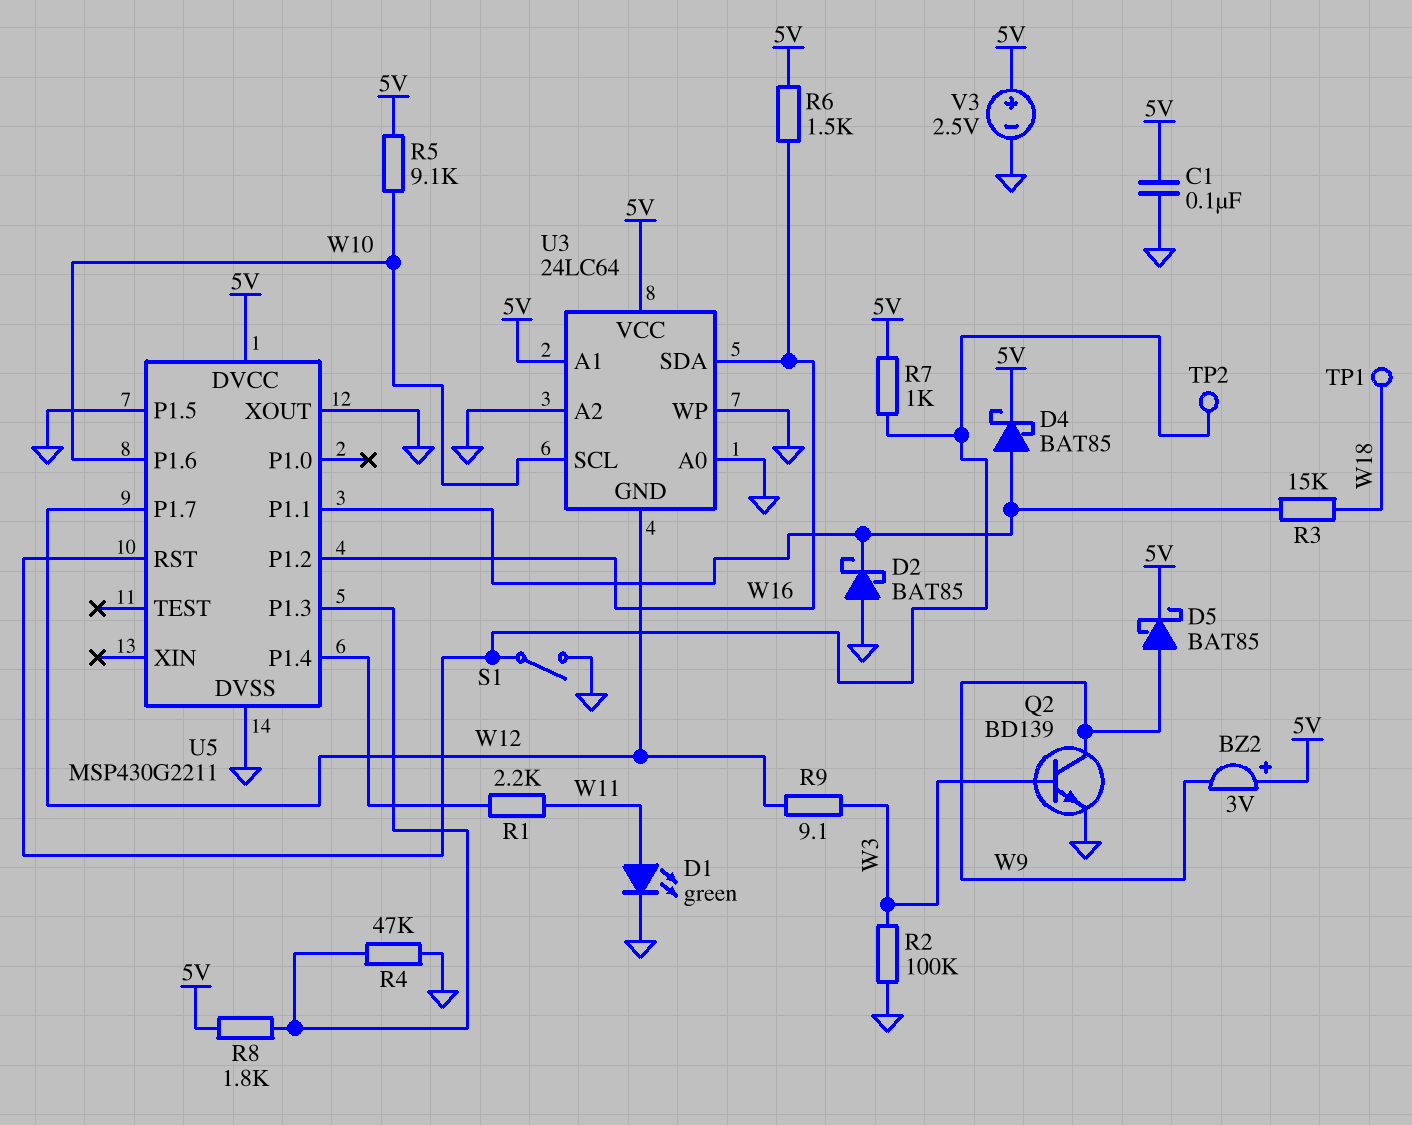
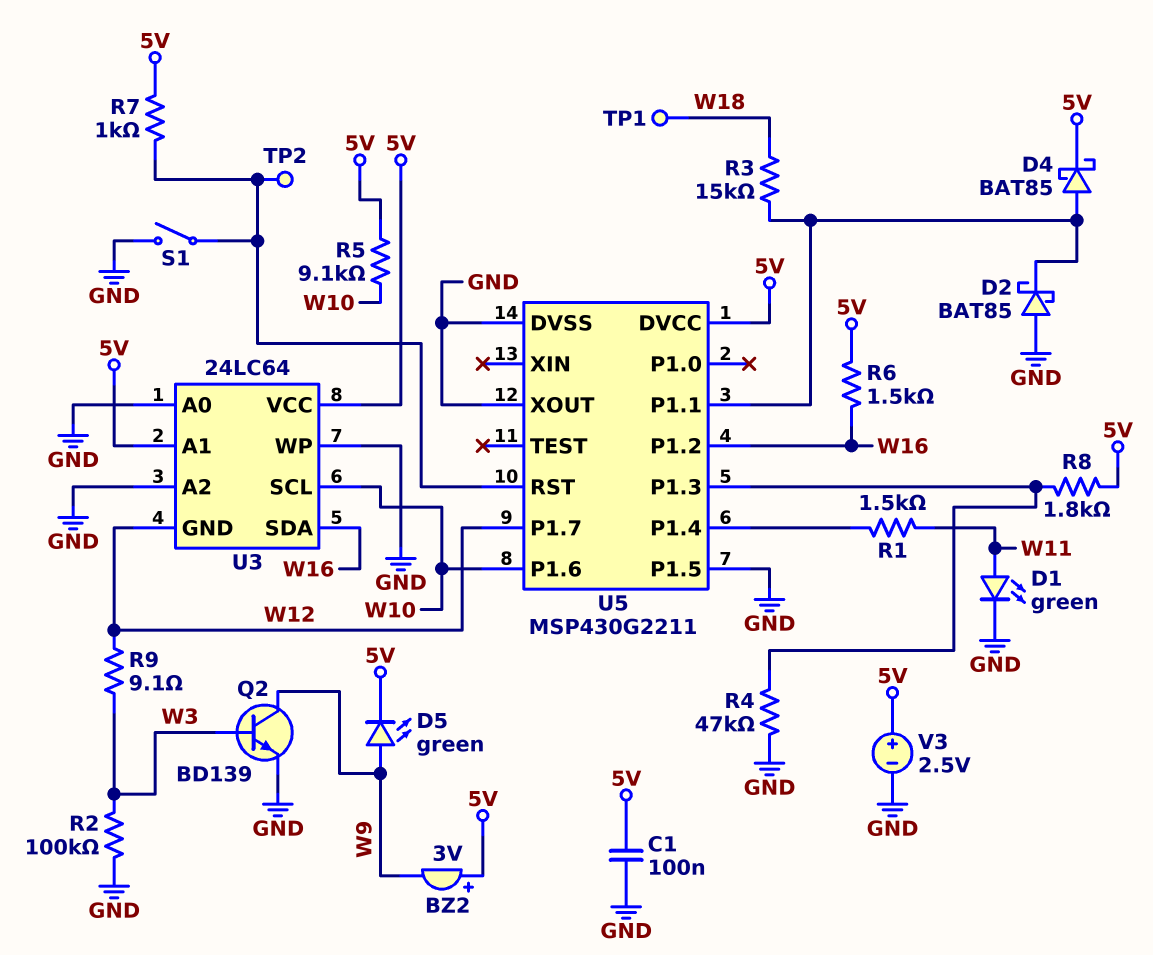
D5: schottky BAT85 (A W9, K 5V) -> LED green (A W9, K 5V)
R1: 2.2k (U5/P1.4, W11) -> 1.5k (U5/P1.4, W11)

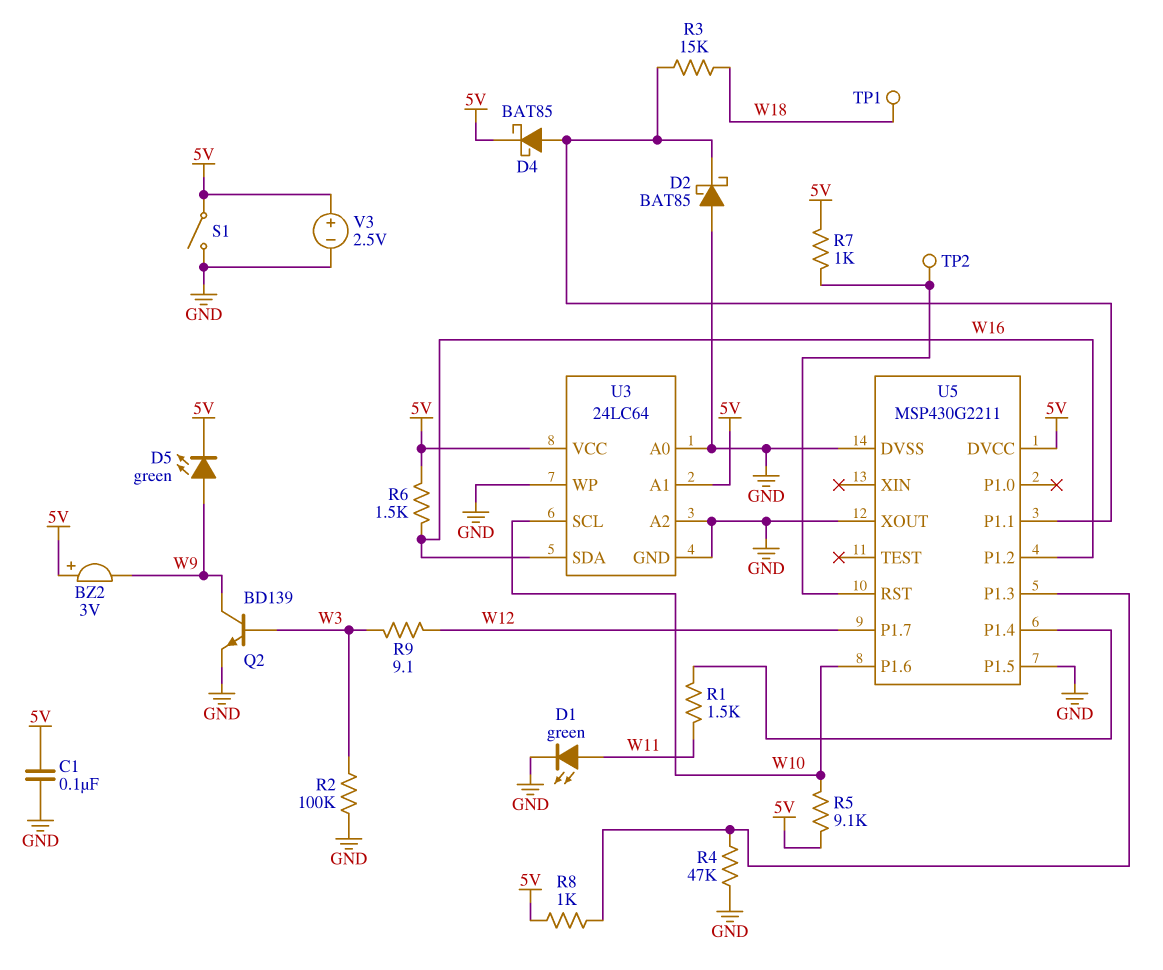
R8: 1.8k (5V, U5/P1.3) -> 1k (5V, U5/P1.3)
S1: switch (GND, U5/RST) -> switch (5V, GND)
U3 pin GND: W12 -> GND

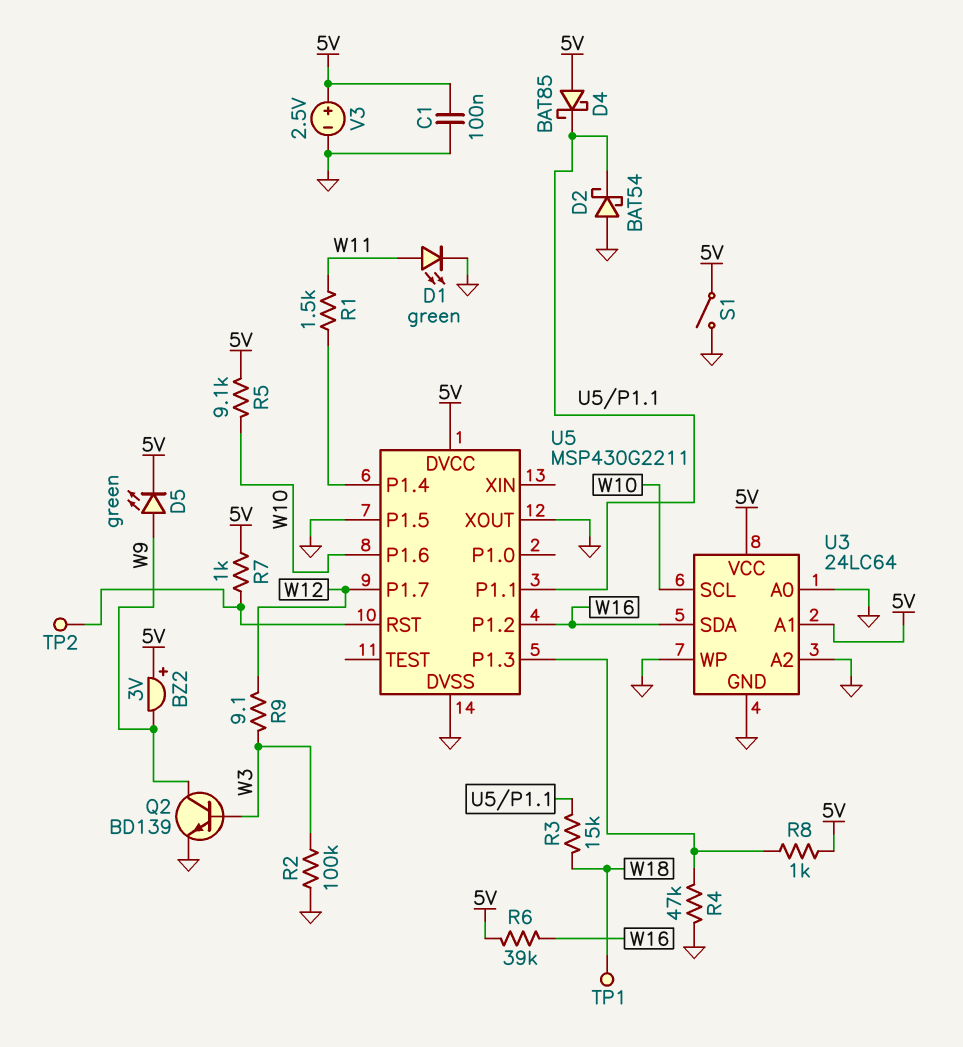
D2: schottky BAT85 (A GND, K U5/P1.1) -> schottky BAT54 (A GND, K U5/P1.1)
D4: schottky BAT85 (A U5/P1.1, K 5V) -> schottky BAT85 (A 5V, K U5/P1.1)
R6: 1.5k (5V, W16) -> 39k (5V, W16)

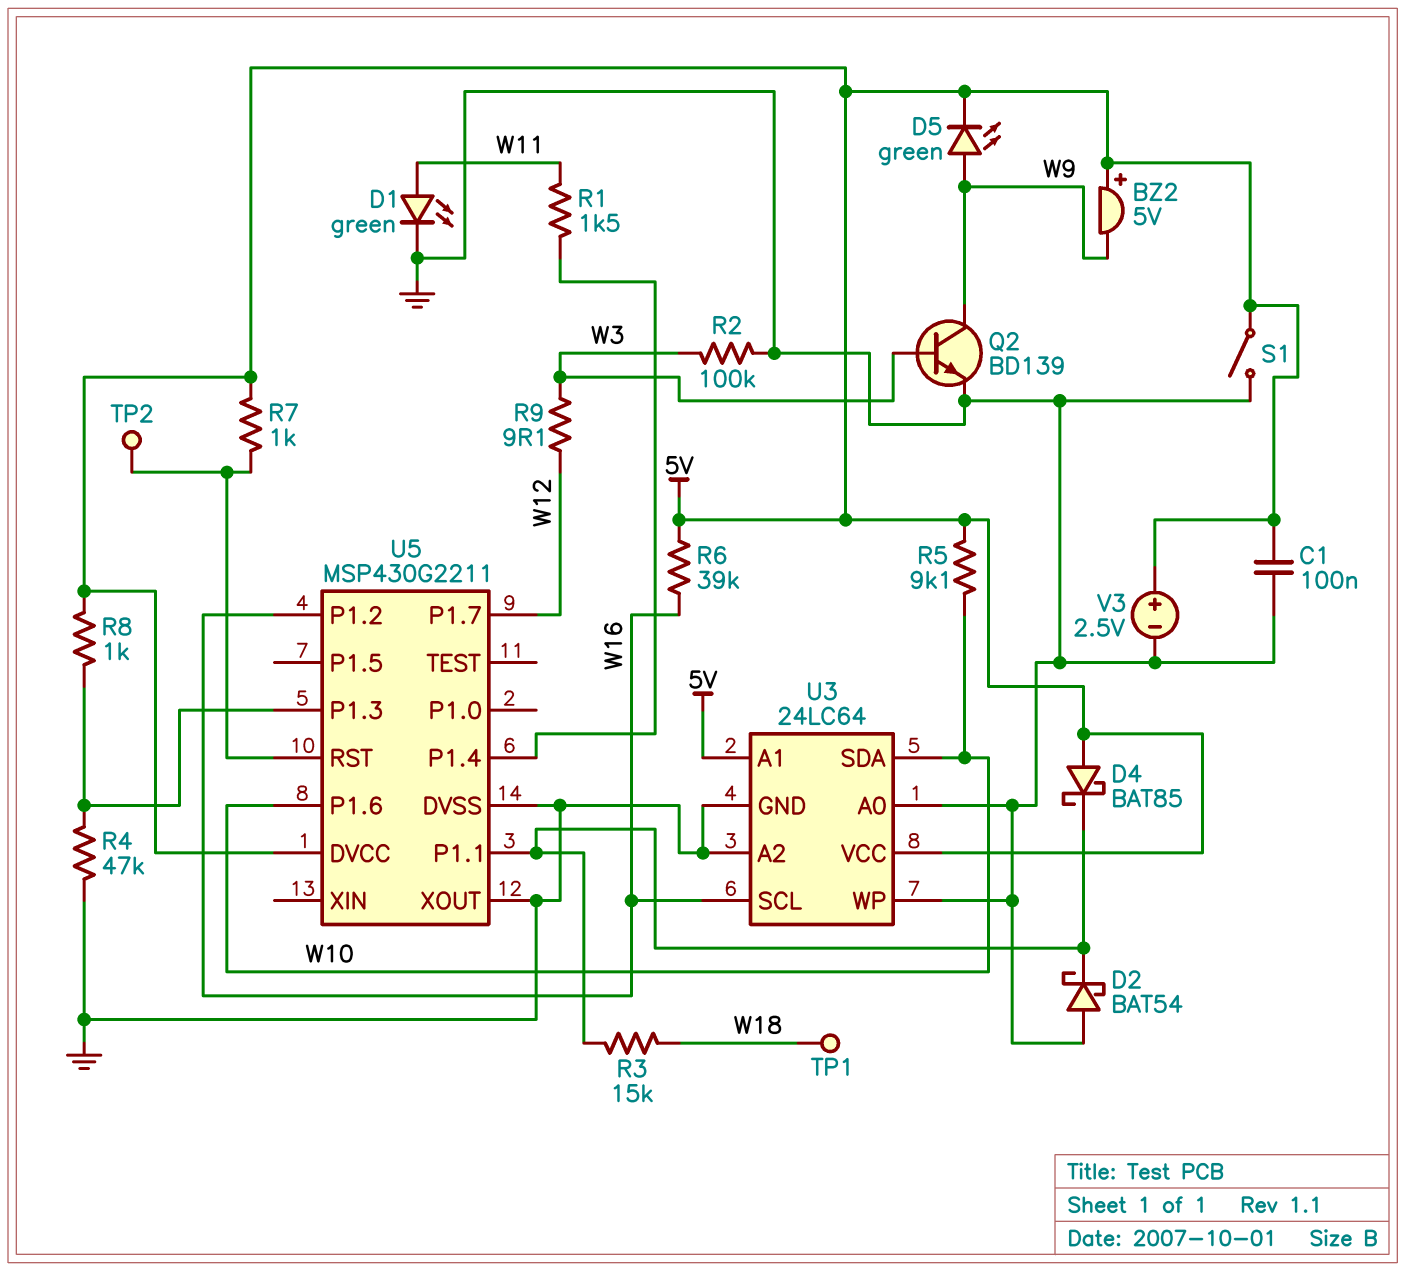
BZ2: buzzer 3V (plus 5V, minus W9) -> buzzer 5V (plus 5V, minus W9)
U3 pin SCL: W10 -> W16
U3 pin SDA: W16 -> W10
U5 pin P1.5: GND -> none

